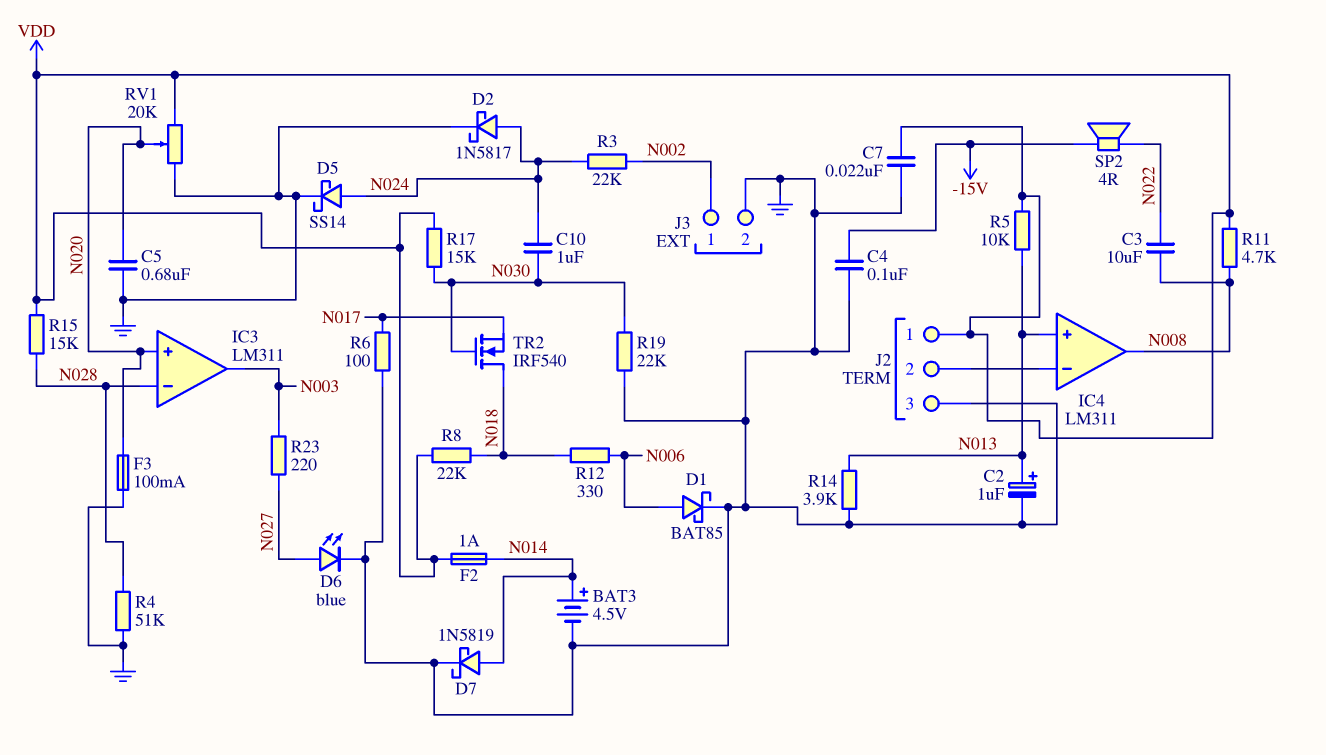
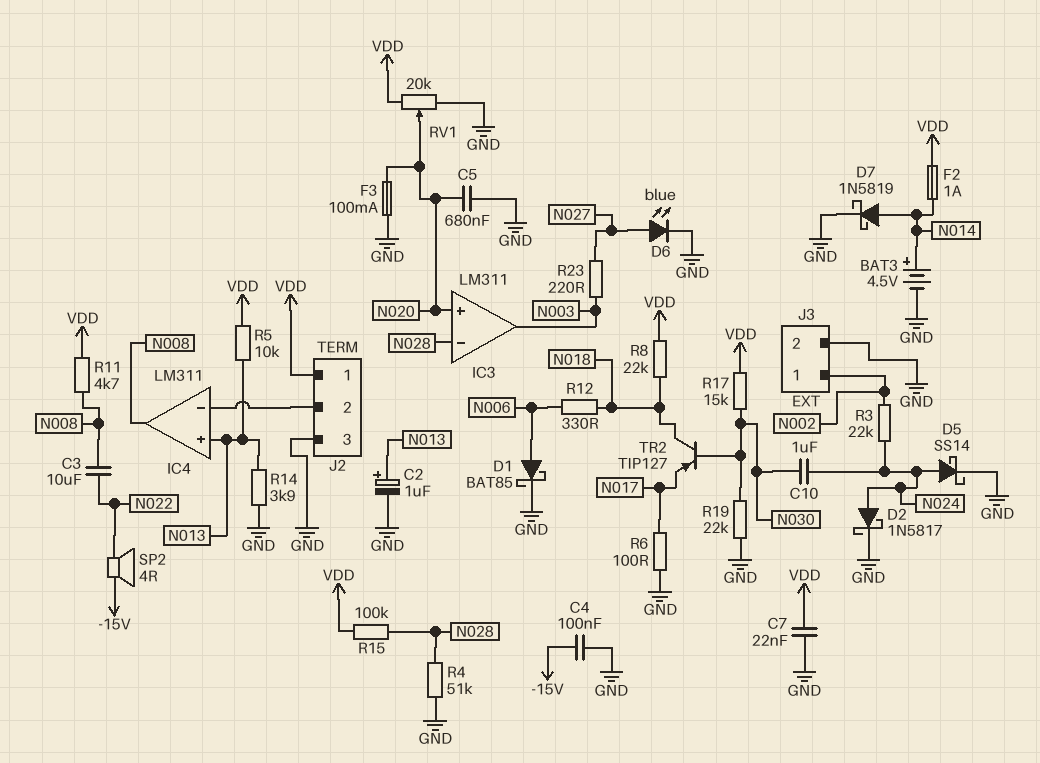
R15: 15k (N028, VDD) -> 100k (N028, VDD)
TR2: NMOS IRF540 (G N030, D N018, S N017) -> PNP TIP127 (B N030, C N018, E N017)

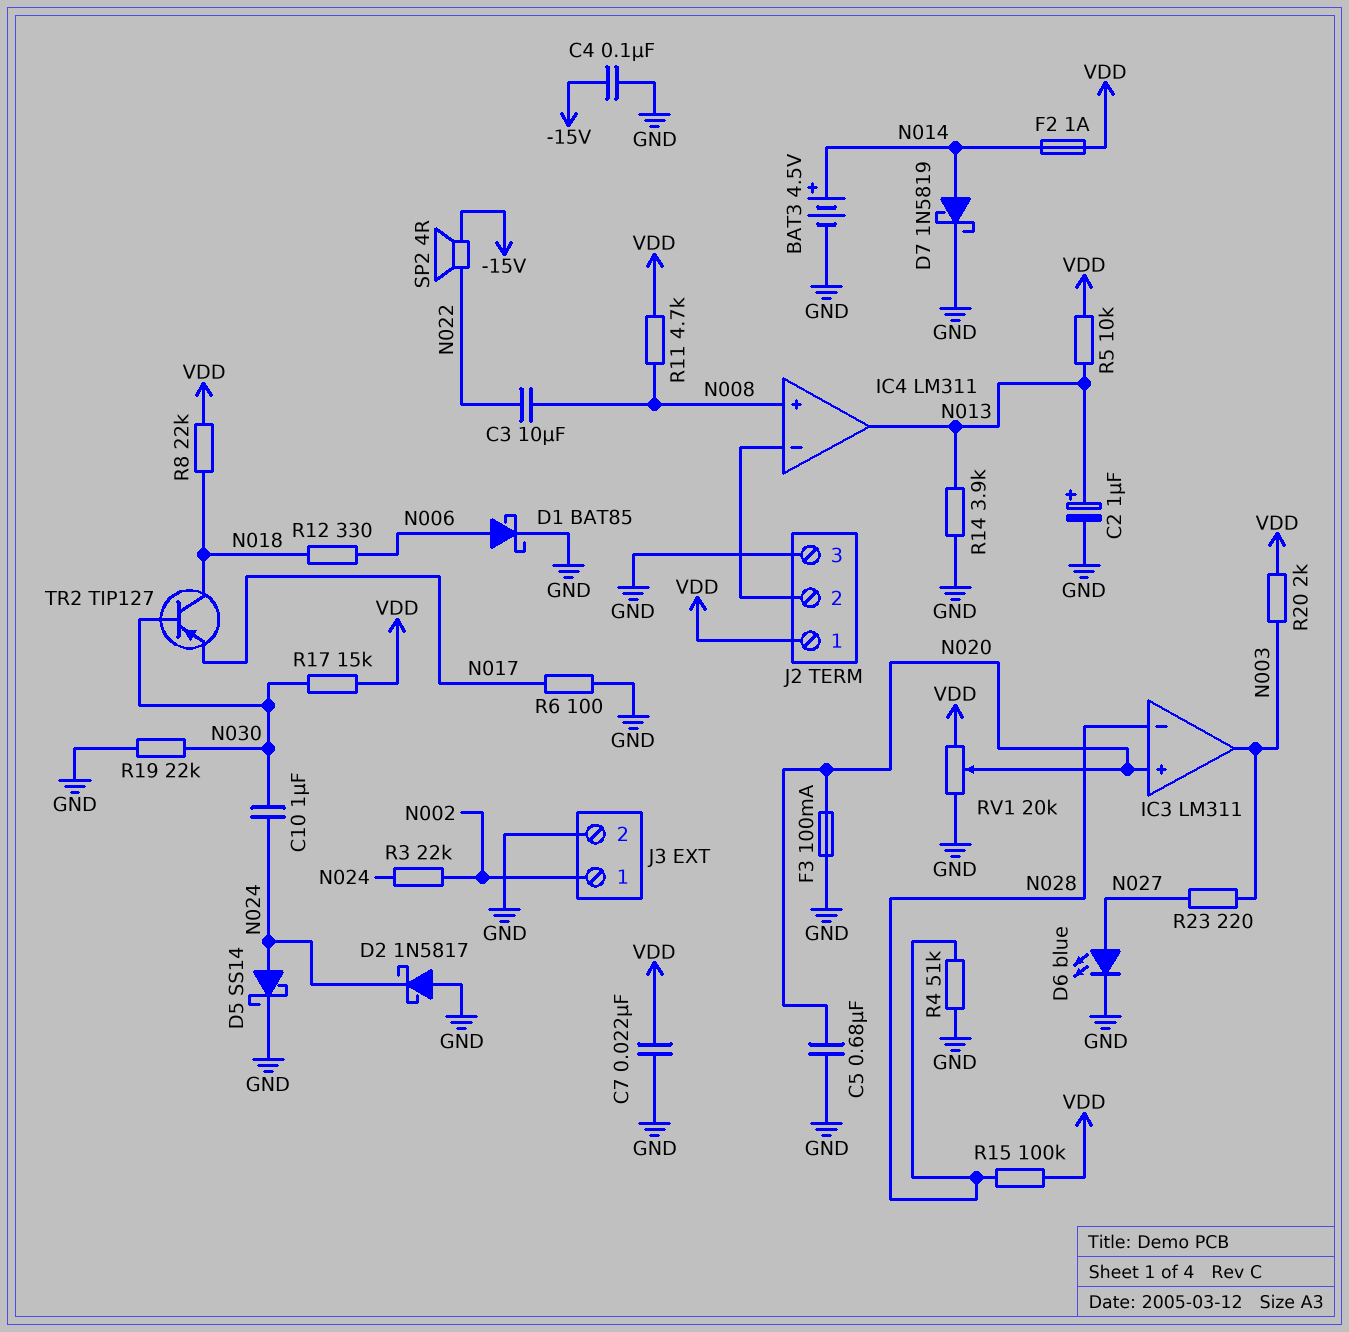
D2: schottky 1N5817 (A N024, K GND) -> schottky 1N5817 (A GND, K N024)
IC4 pin in+: N013 -> N008
IC4 pin out: N008 -> N013
R20: none -> 2k (N003, VDD)

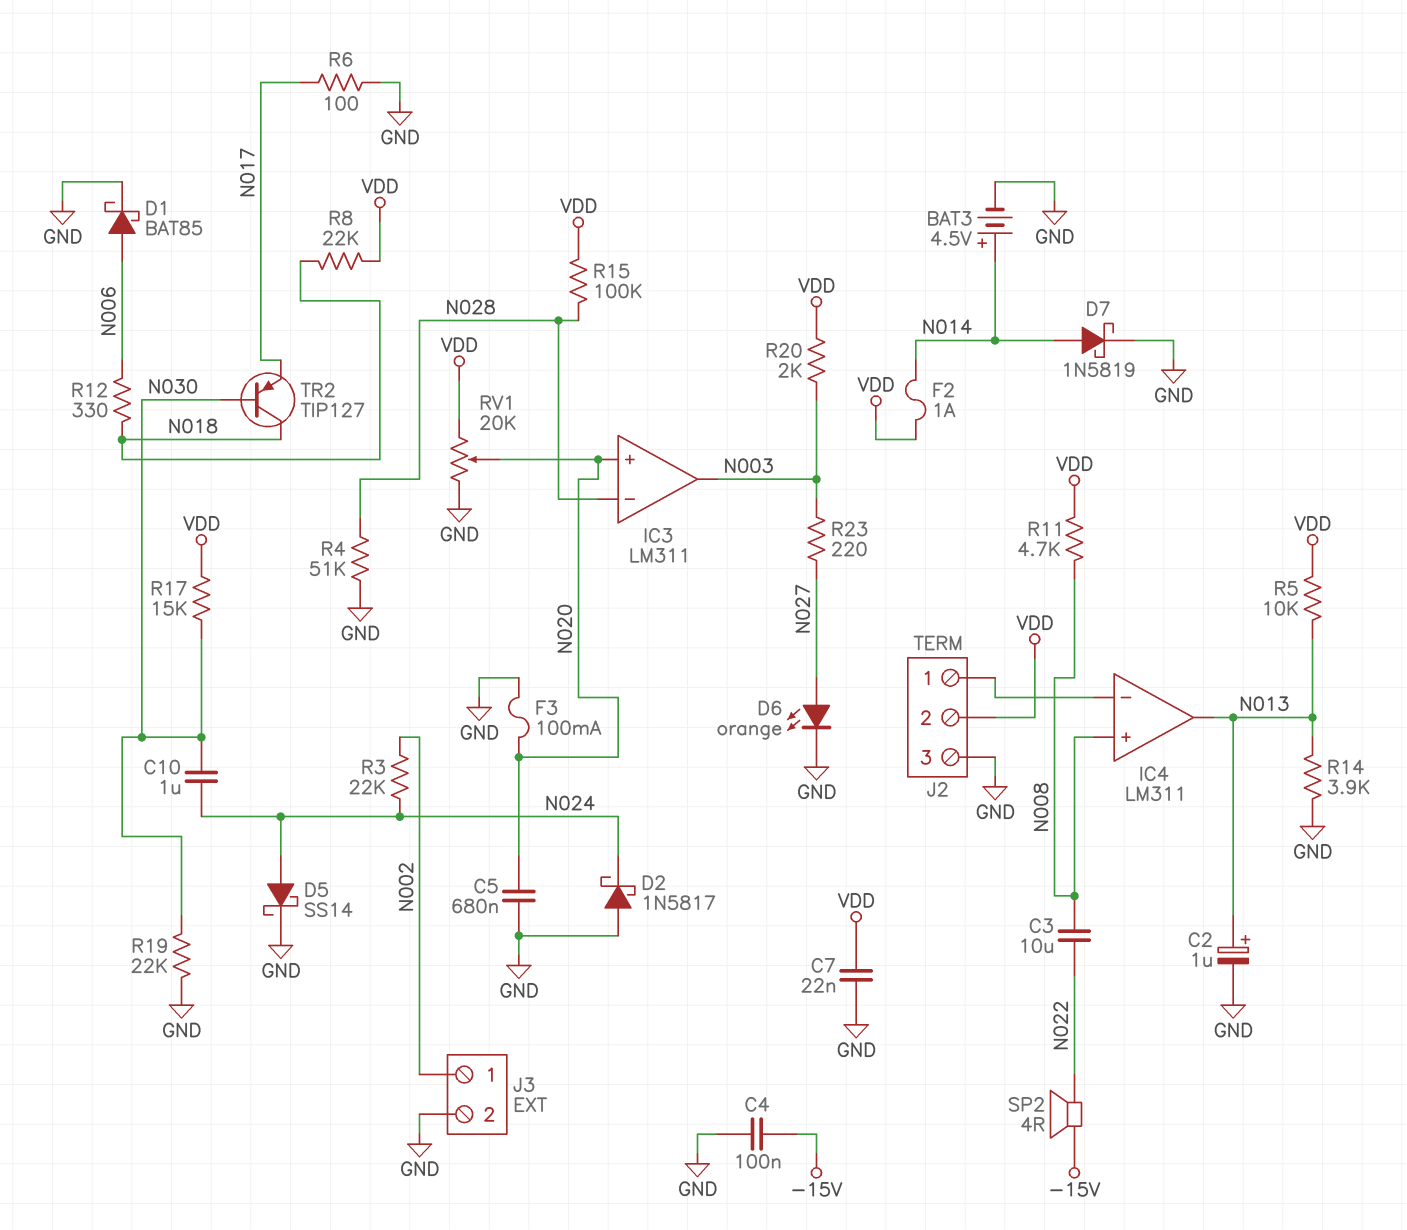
D6: LED blue (A N027, K GND) -> LED orange (A N027, K GND)
J2 pin 1: VDD -> IC4/in-
J2 pin 2: IC4/in- -> VDD

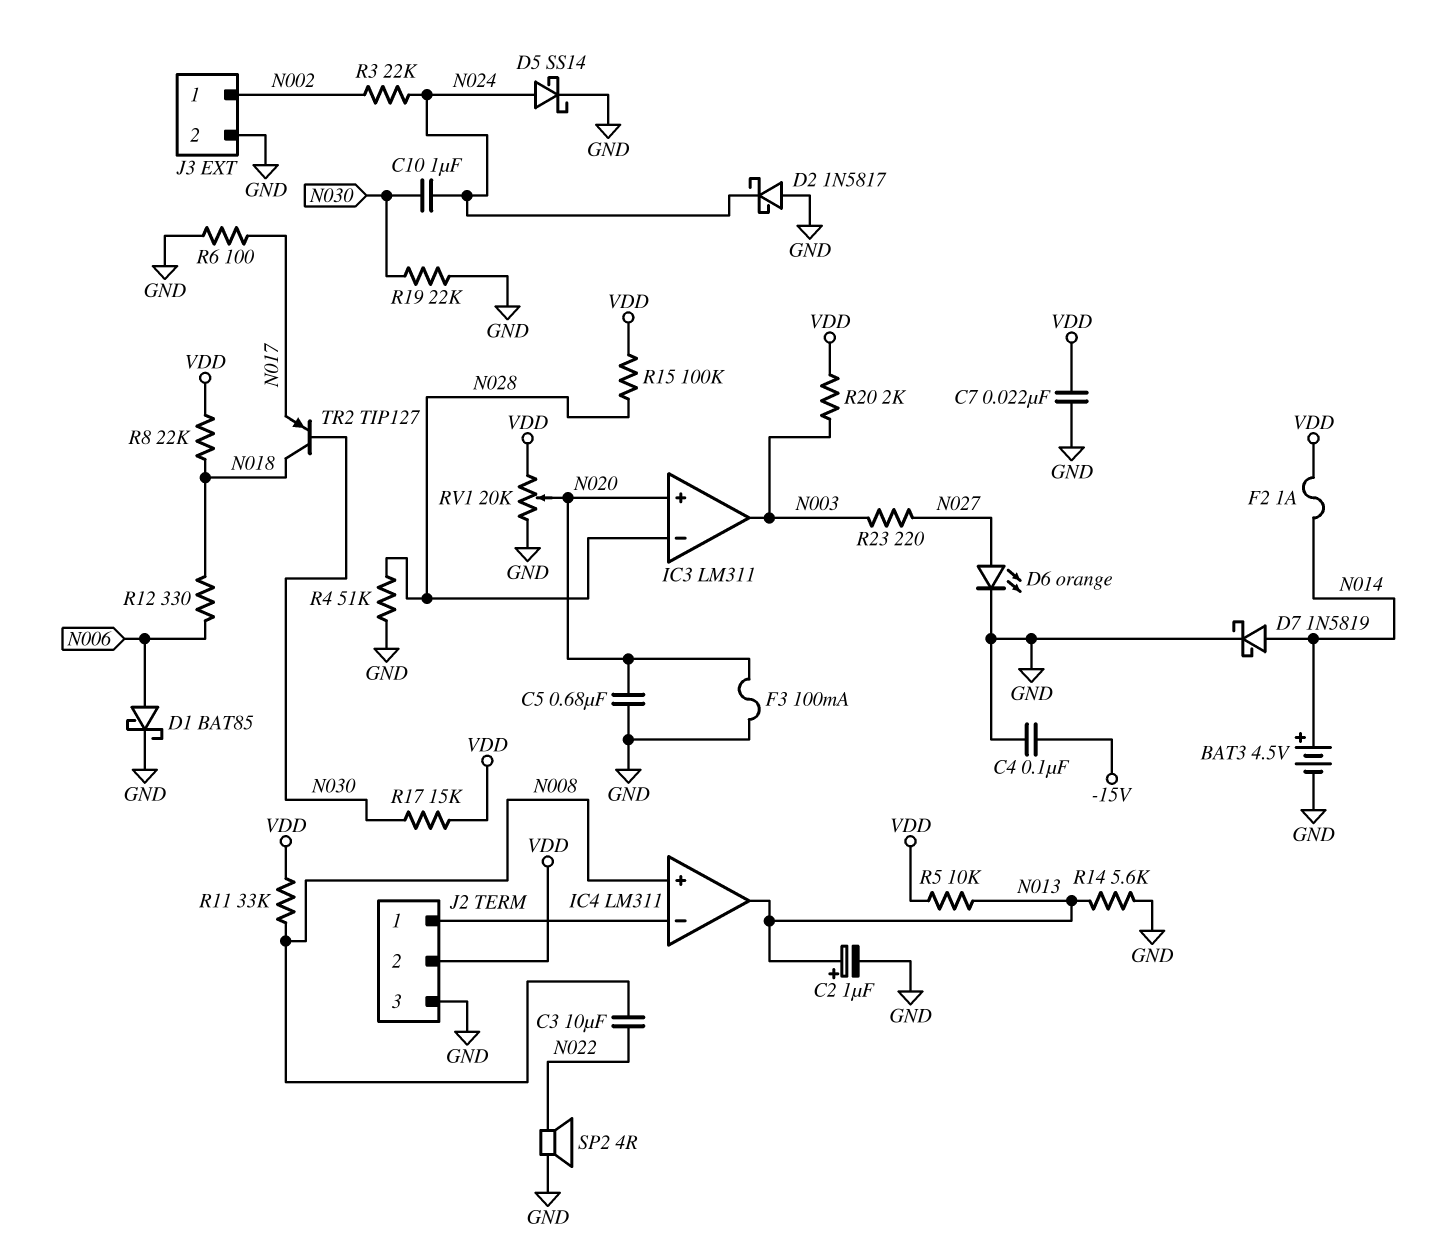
R11: 4.7k (N008, VDD) -> 33k (N008, VDD)
R14: 3.9k (GND, N013) -> 5.6k (GND, N013)
SP2: speaker 4R (-15V, N022) -> speaker 4R (GND, N022)

